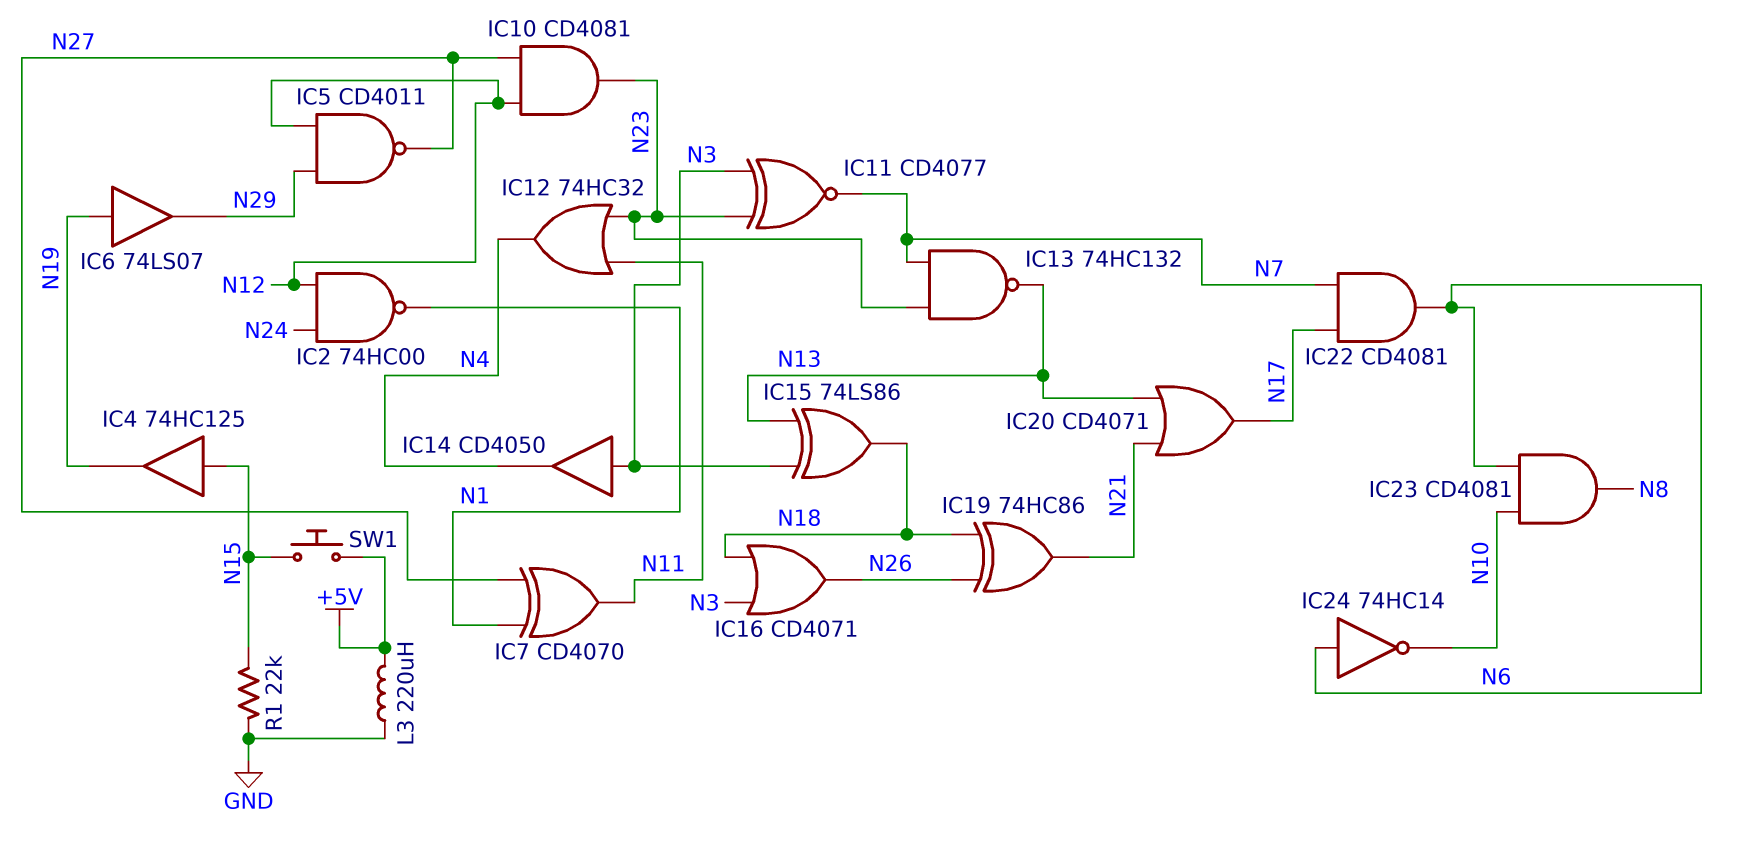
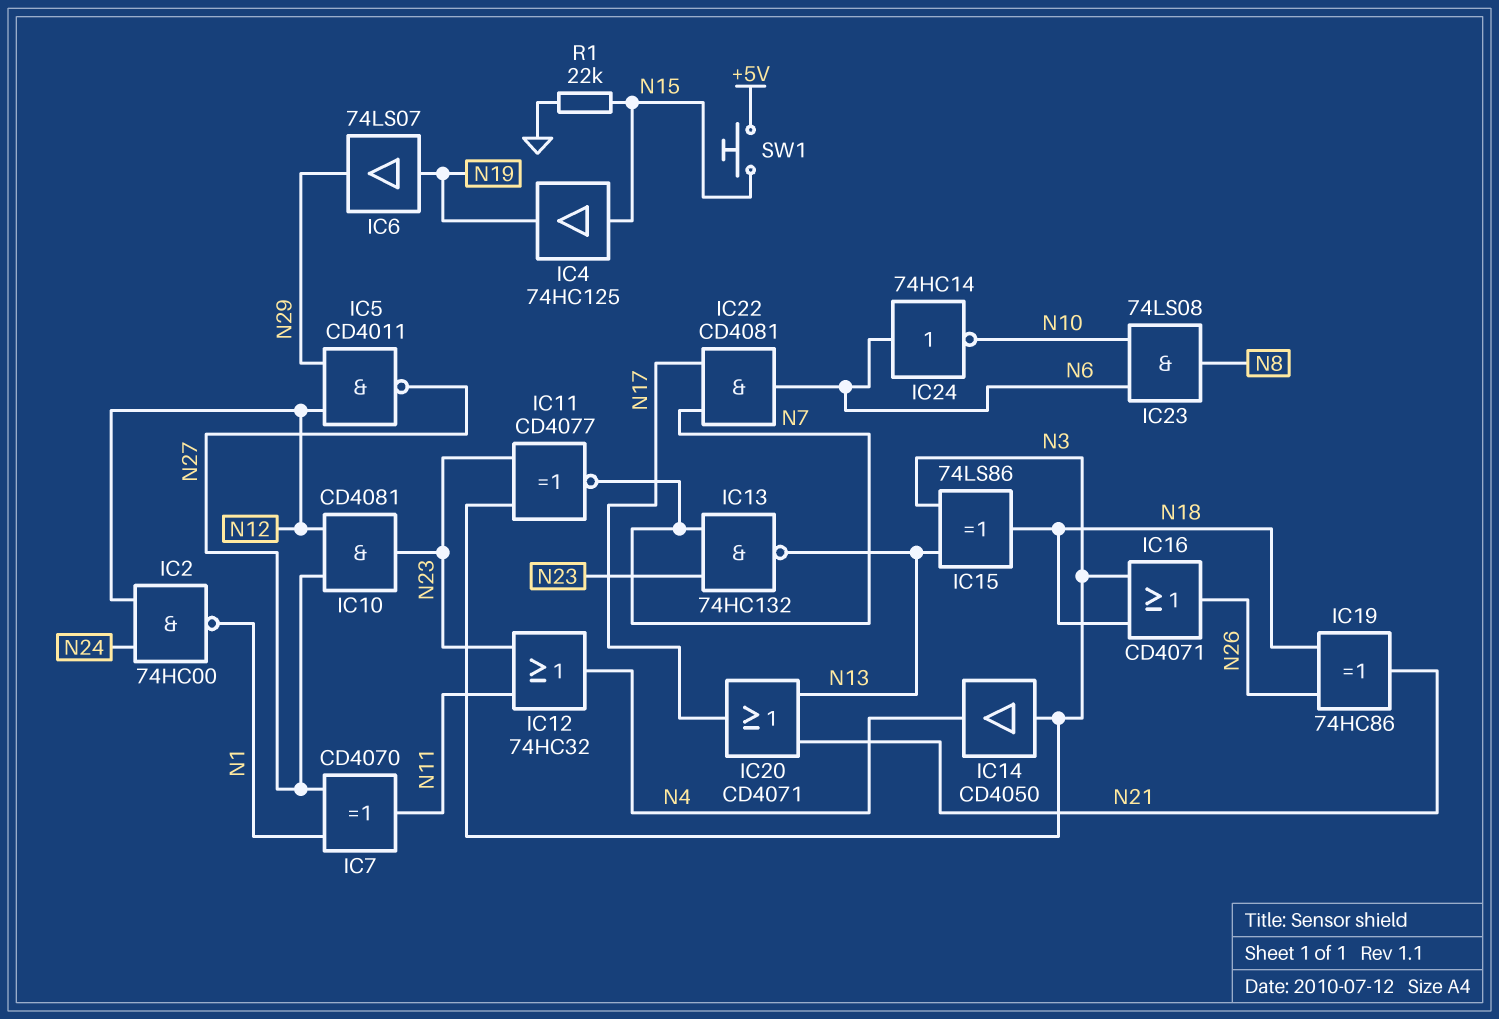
IC23: AND CD4081 (in N6, in N10, out N8) -> AND 74LS08 (in N6, in N10, out N8)
L3: 220uH (+5V, GND) -> none

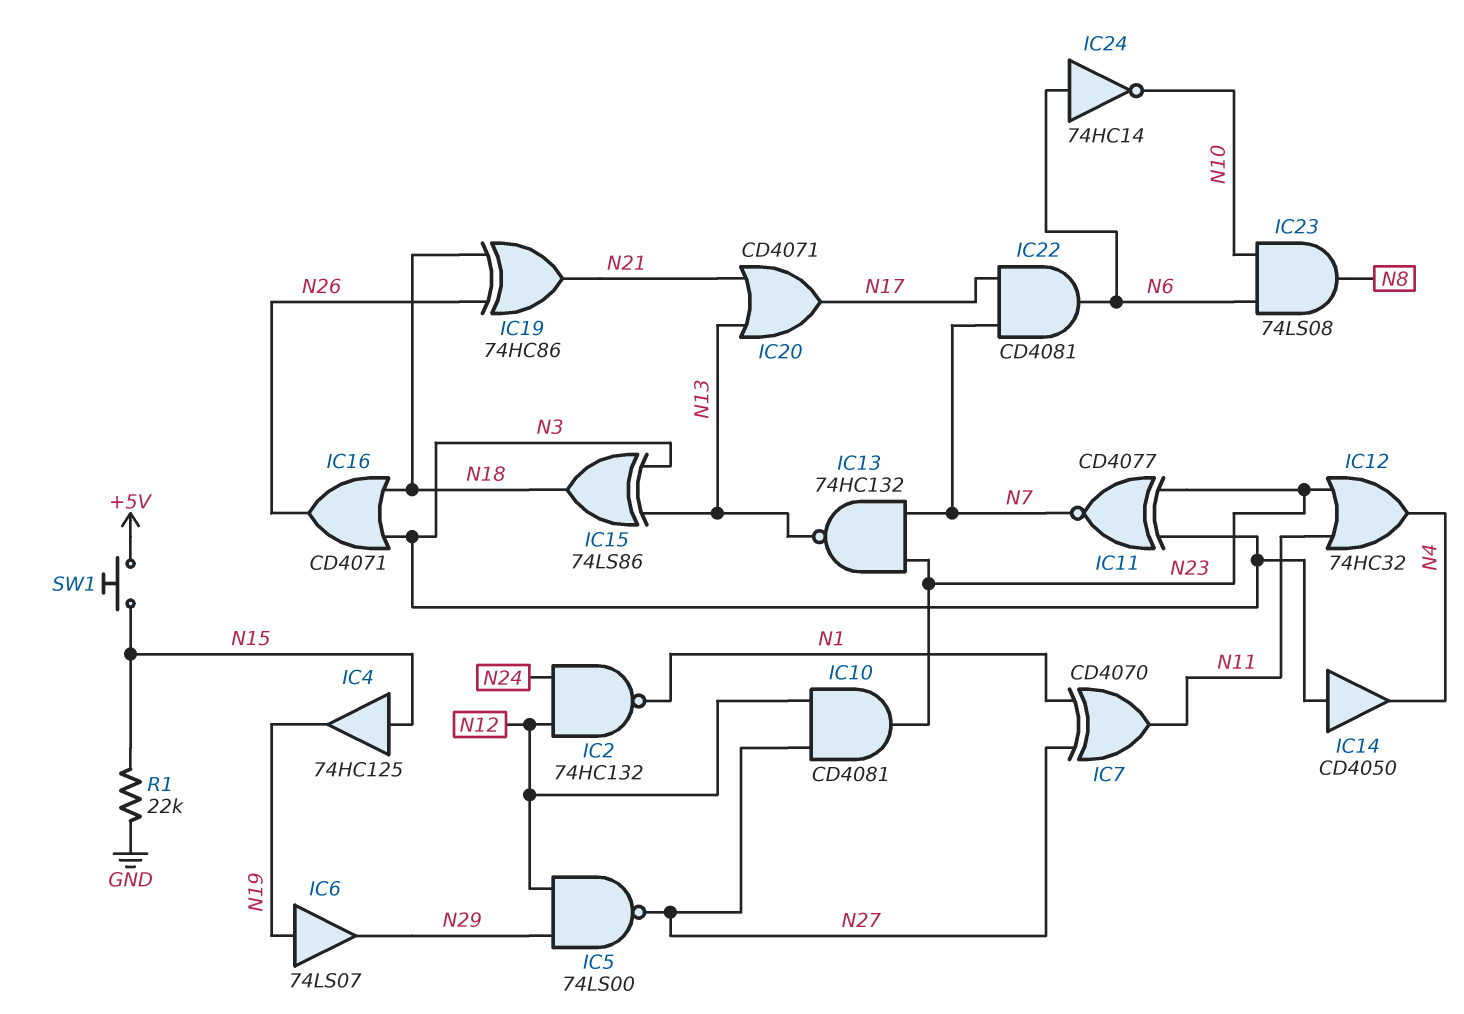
IC2: NAND 74HC00 (in N12, in N24, out N1) -> NAND 74HC132 (in N12, in N24, out N1)
IC5: NAND CD4011 (in N12, in N29, out N27) -> NAND 74LS00 (in N12, in N29, out N27)

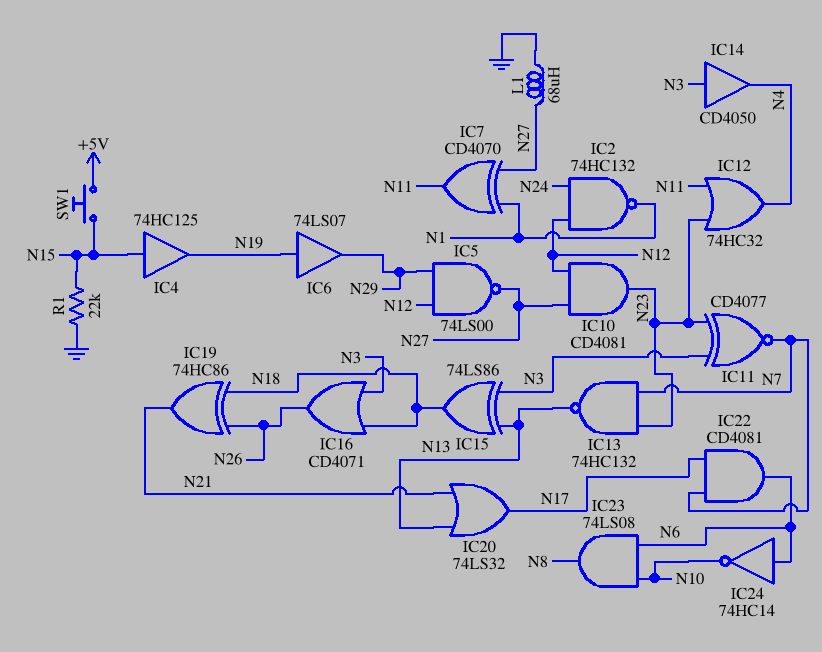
IC20: OR CD4071 (in N13, in N21, out N17) -> OR 74LS32 (in N13, in N21, out N17)
L1: none -> 68uH (GND, N27)

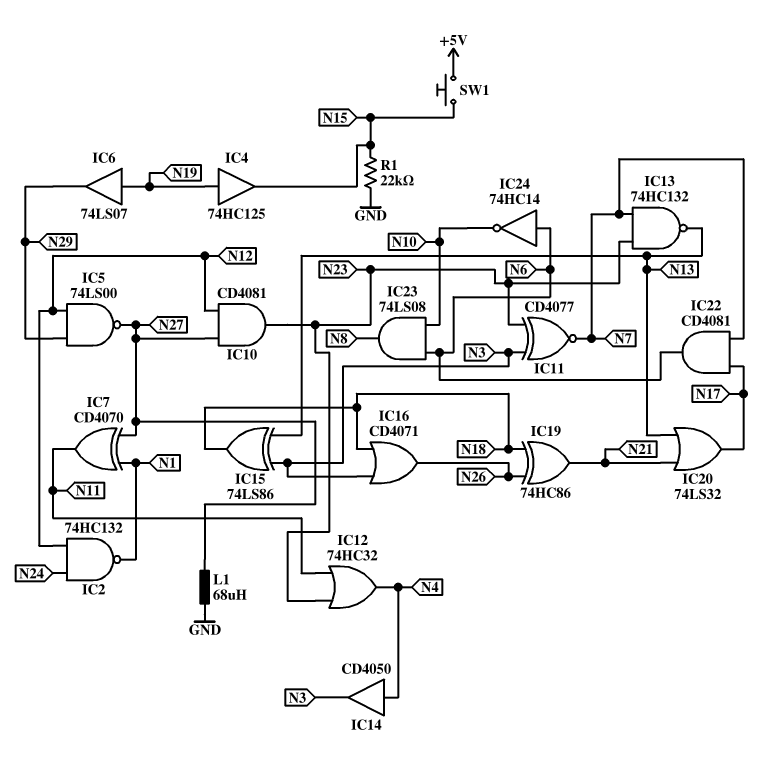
IC4: buffer 74HC125 (in N15, out N19) -> buffer 74HC125 (in N19, out N15)
IC14: buffer CD4050 (in N3, out N4) -> buffer CD4050 (in N4, out N3)

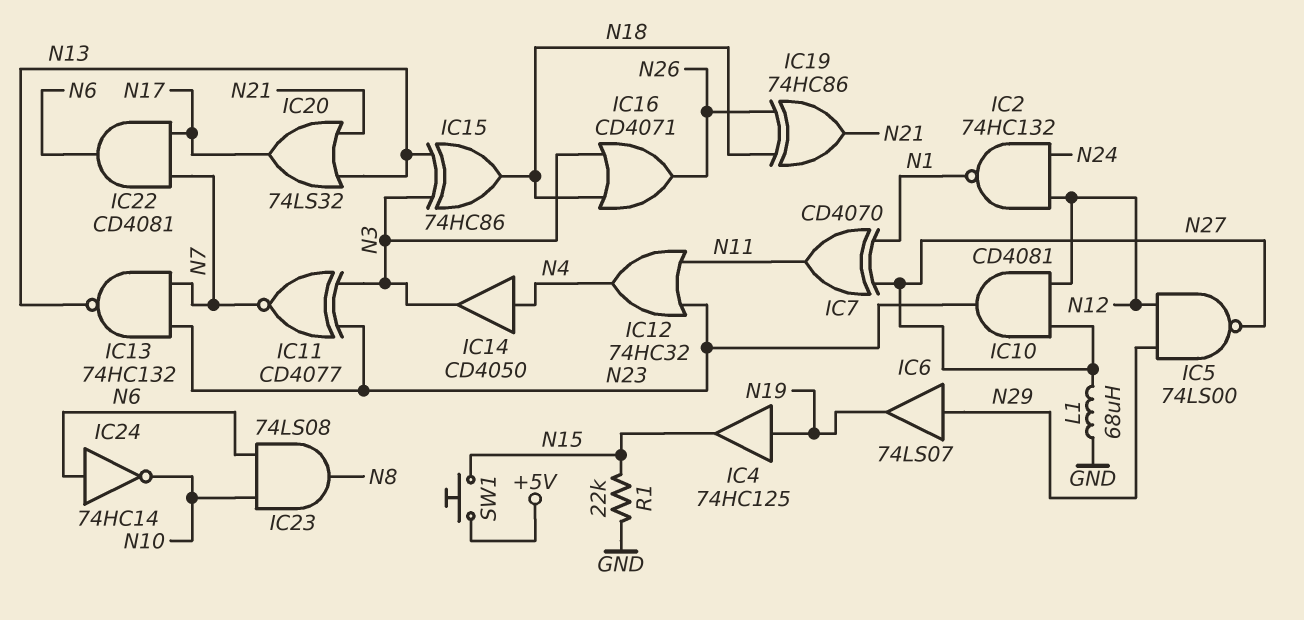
IC6: buffer 74LS07 (in N19, out N29) -> buffer 74LS07 (in N29, out N19)
IC15: XOR 74LS86 (in N3, in N13, out N18) -> XOR 74HC86 (in N3, in N13, out N18)

